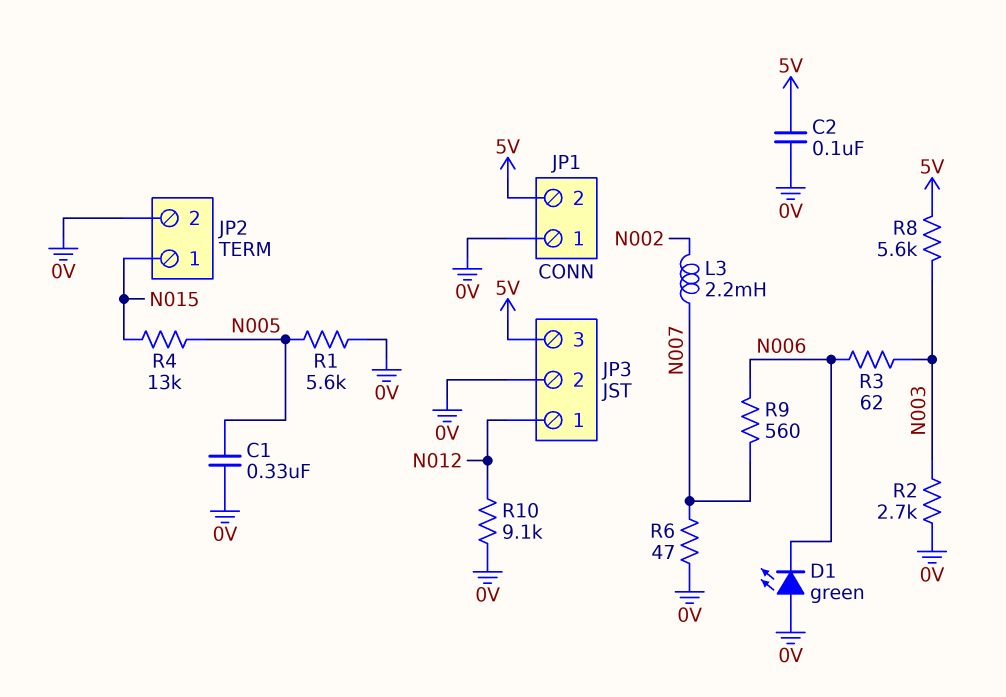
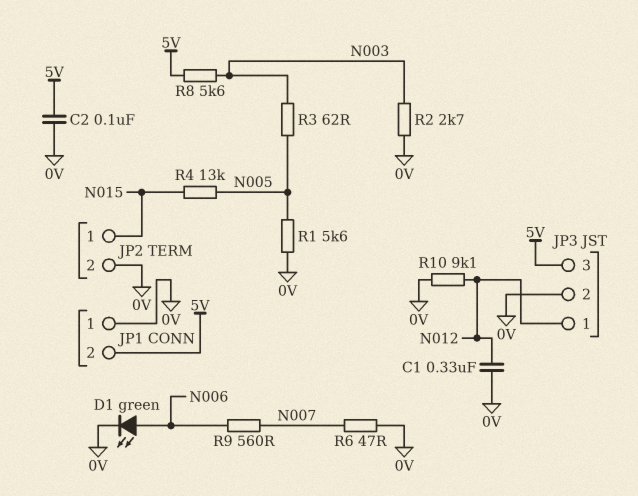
C1: 330nF (0V, N005) -> 330nF (0V, N012)
D1: LED green (A 0V, K N006) -> LED green (A N006, K 0V)
L3: 2.2mH (N002, N007) -> none
R3: 62 (N003, N006) -> 62 (N003, N005)

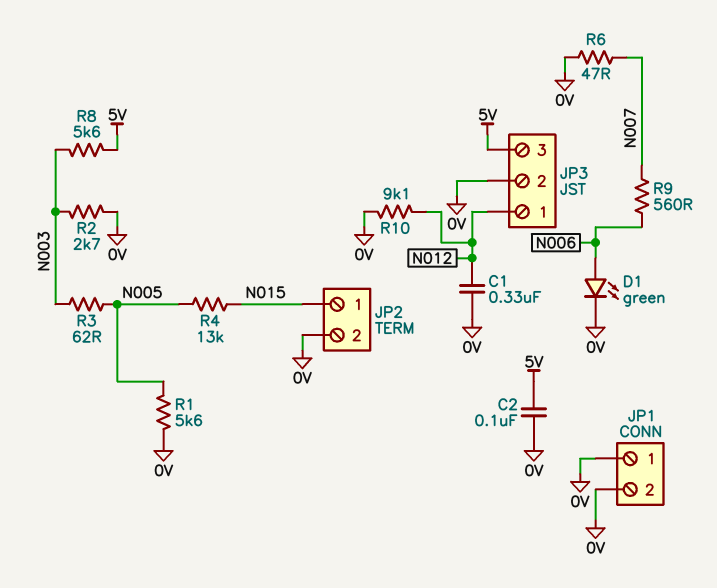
JP1 pin 2: 5V -> 0V

